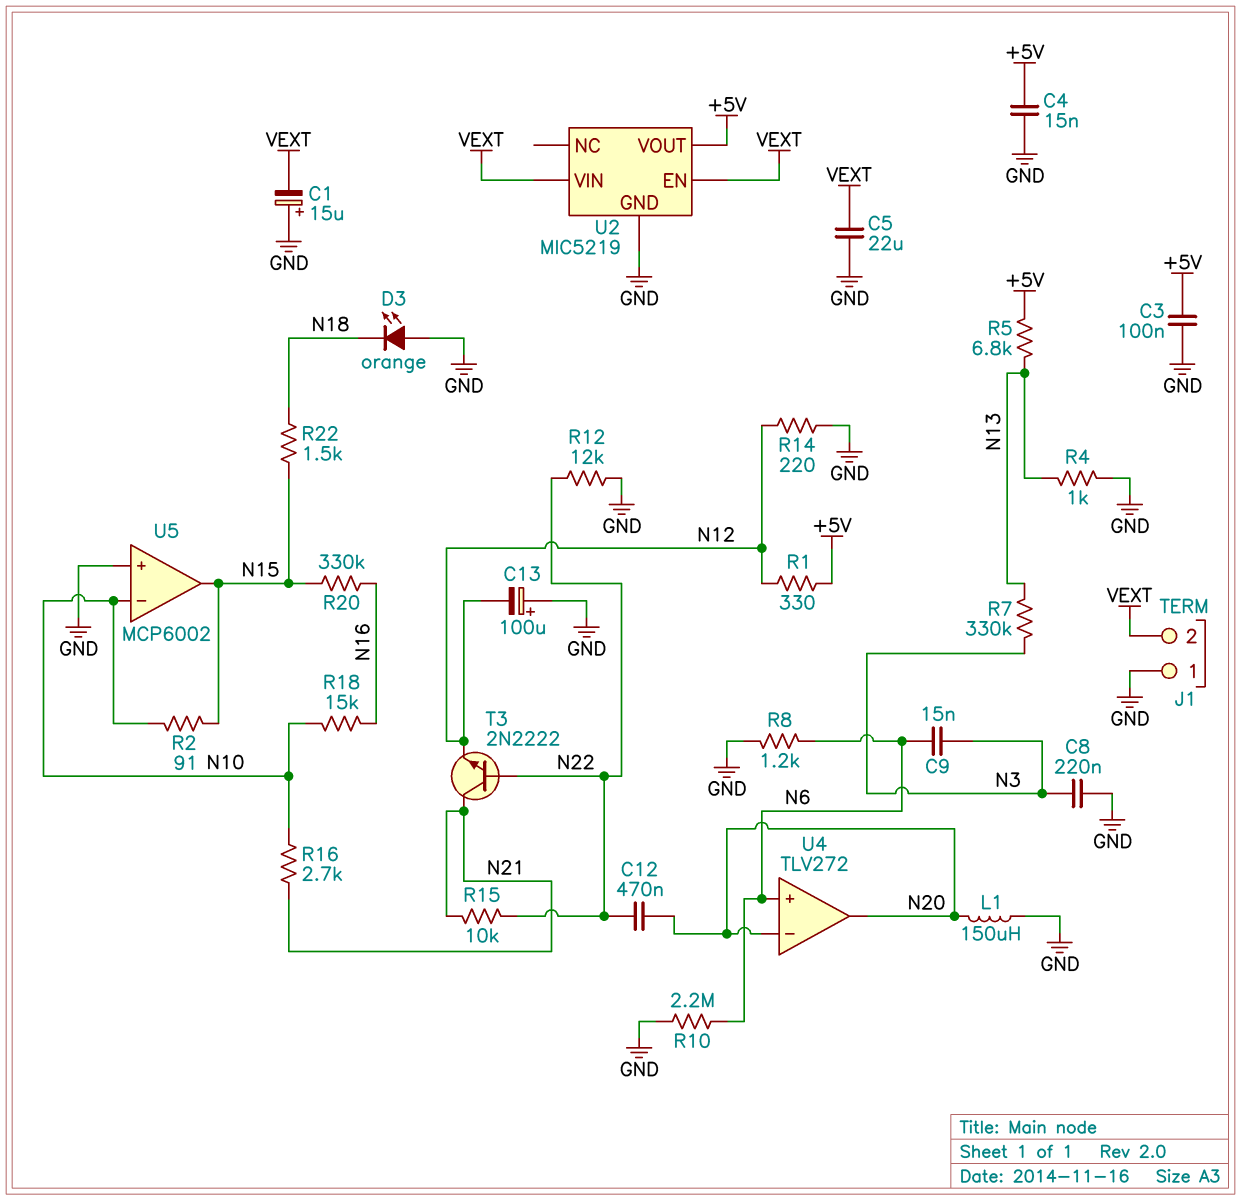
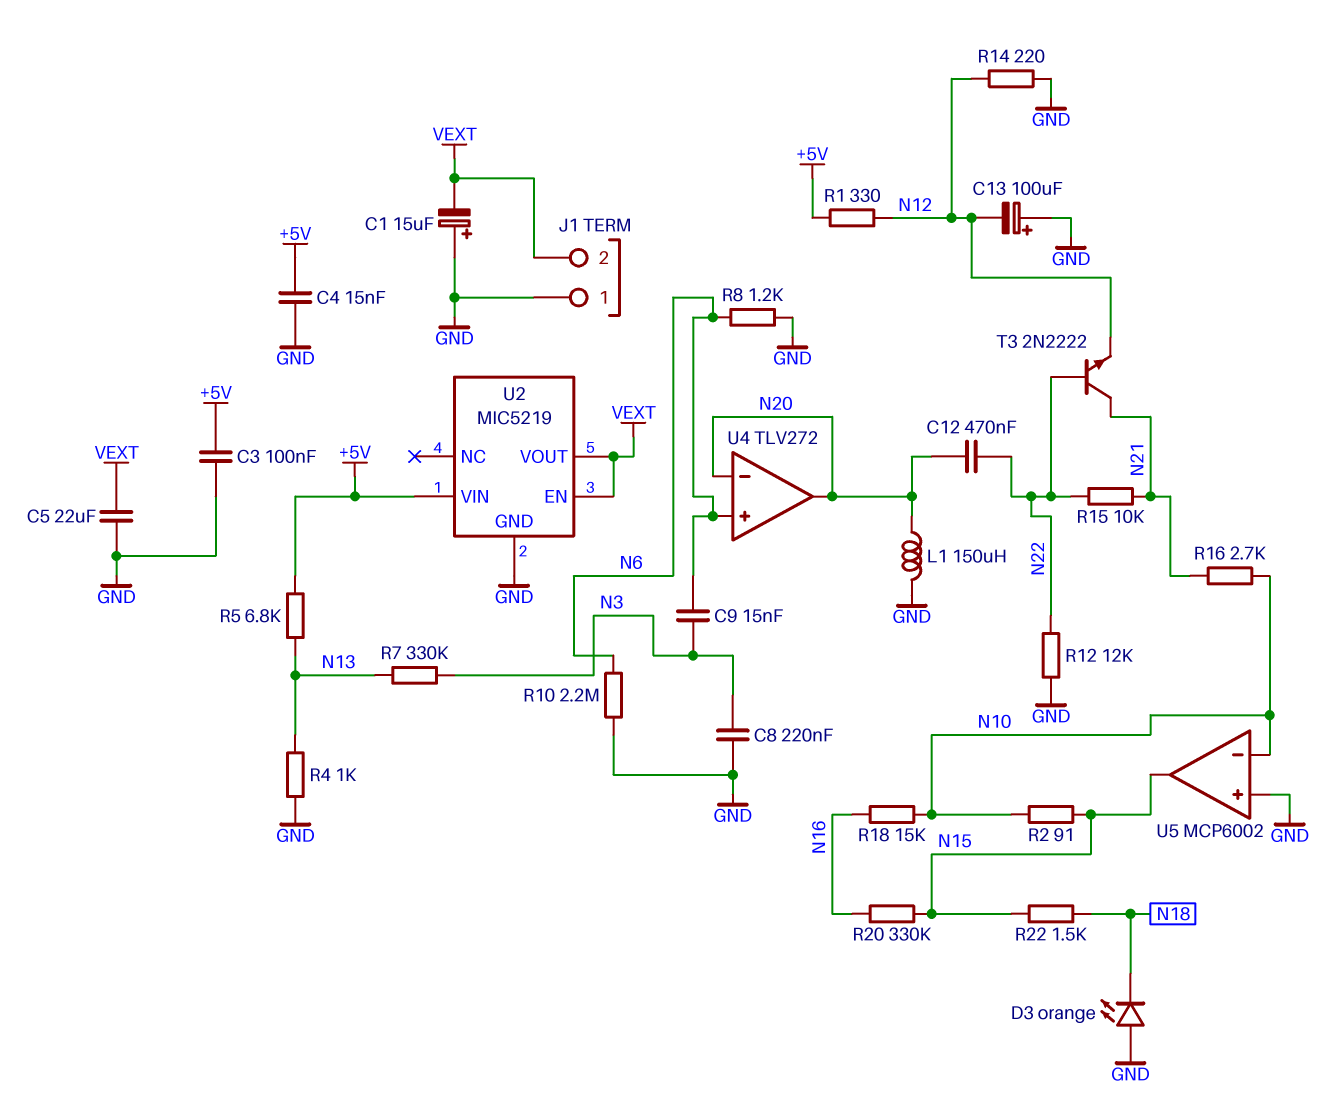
U2 pin VIN: VEXT -> +5V
U2 pin VOUT: +5V -> VEXT

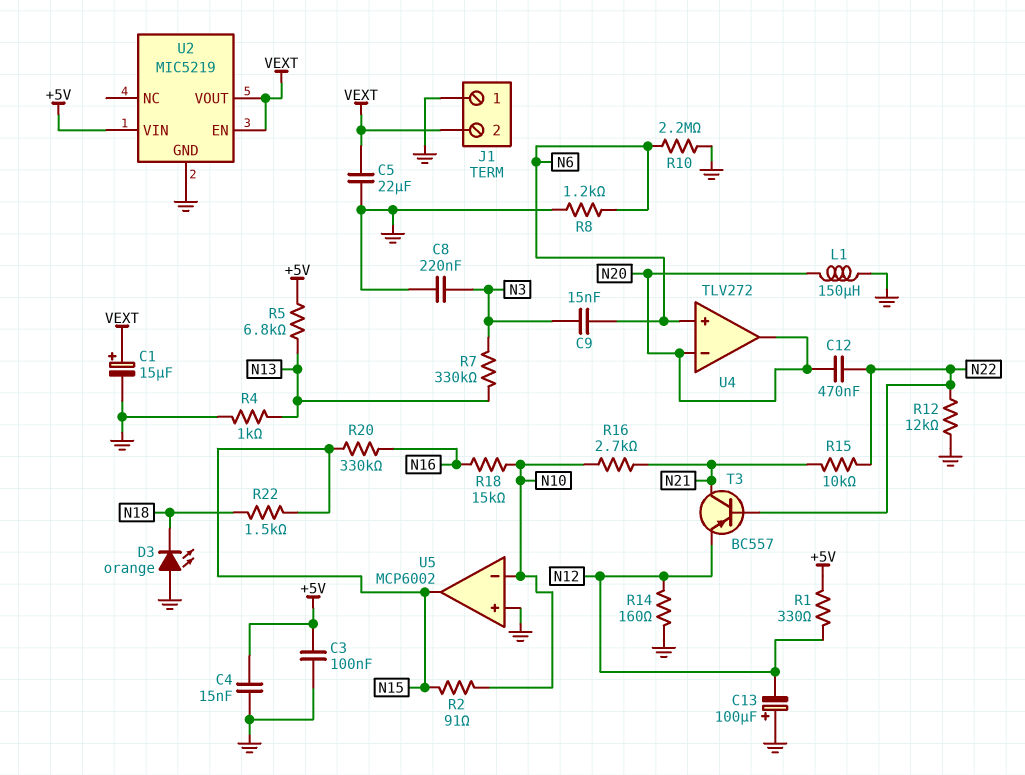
C1: 15uF (plus GND, minus VEXT) -> 15uF (plus VEXT, minus GND)
R14: 220 (GND, N12) -> 160 (GND, N12)
T3: NPN 2N2222 (B N22, C N21, E N12) -> PNP BC557 (B N22, C N21, E N12)

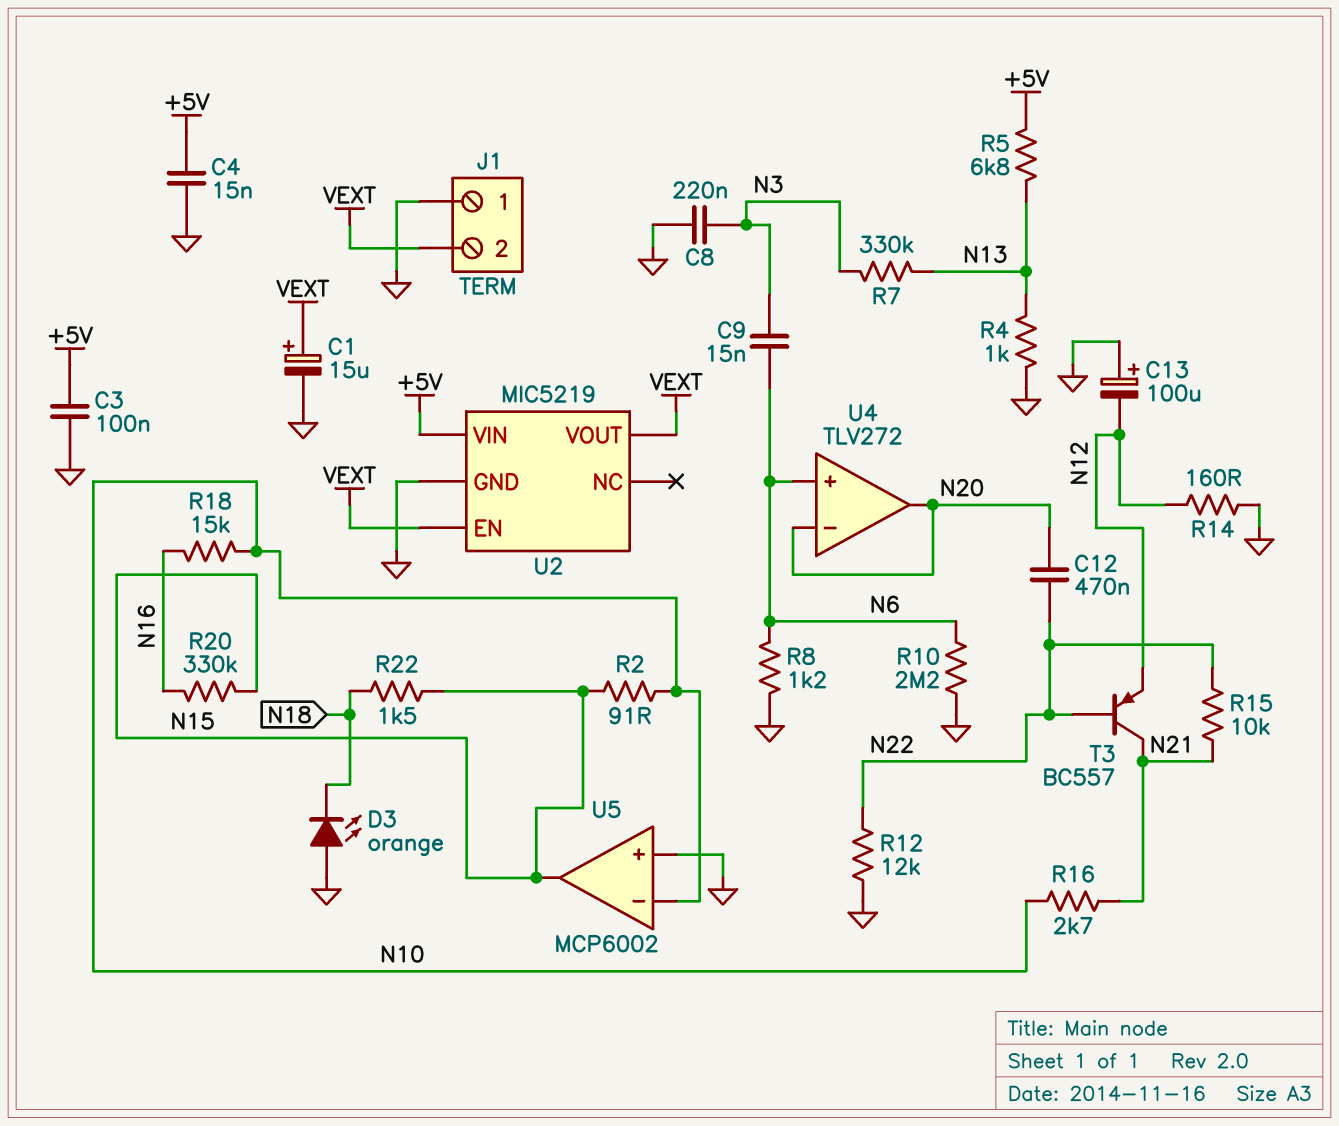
C5: 22uF (GND, VEXT) -> none
L1: 150uH (GND, N20) -> none
R1: 330 (+5V, N12) -> none

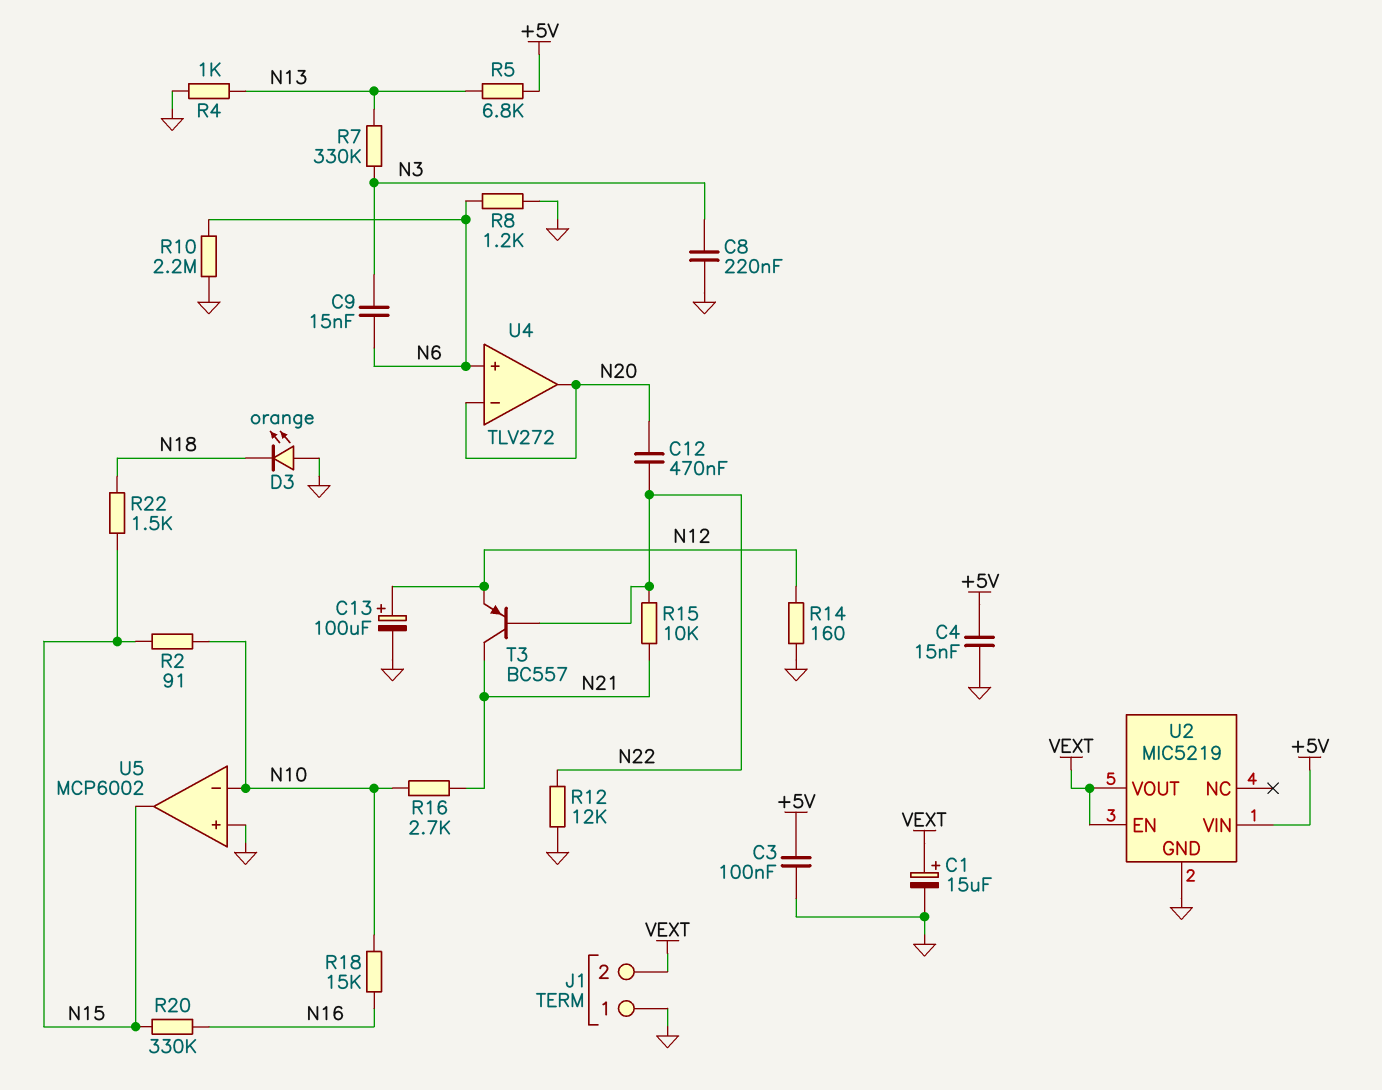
C13: 100uF (plus GND, minus N12) -> 100uF (plus N12, minus GND)

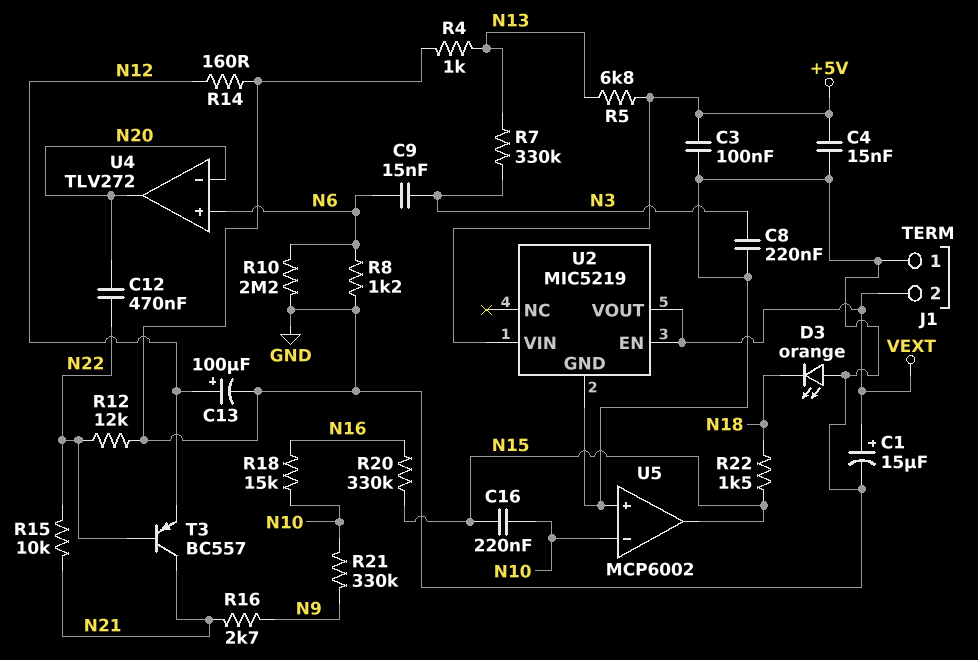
C16: none -> 220nF (N10, N15)
R2: 91 (N10, N15) -> none
R16: 2.7k (N10, N21) -> 2.7k (N9, N21)
R21: none -> 330k (N9, N10)

